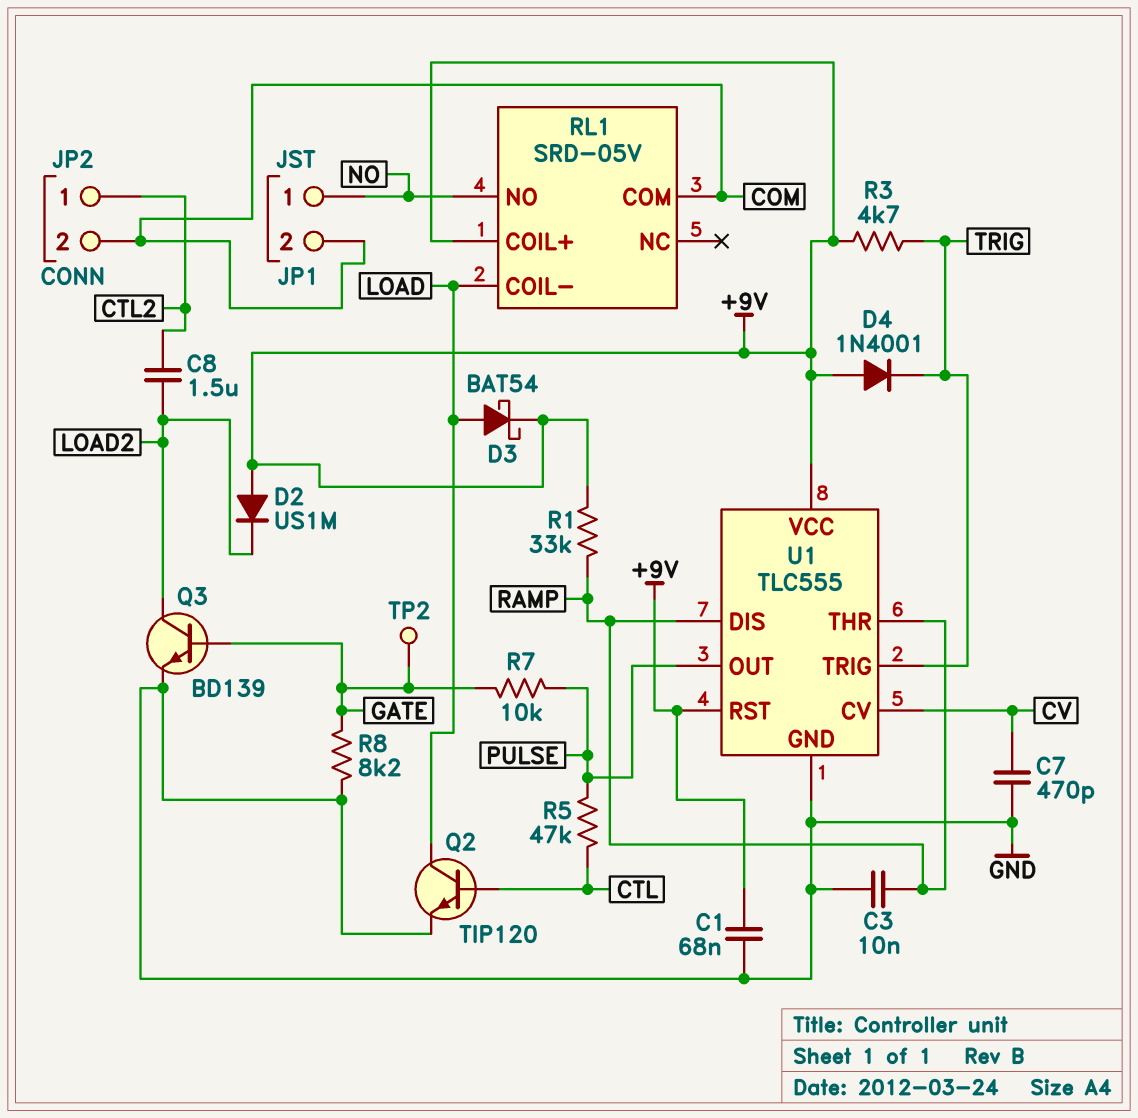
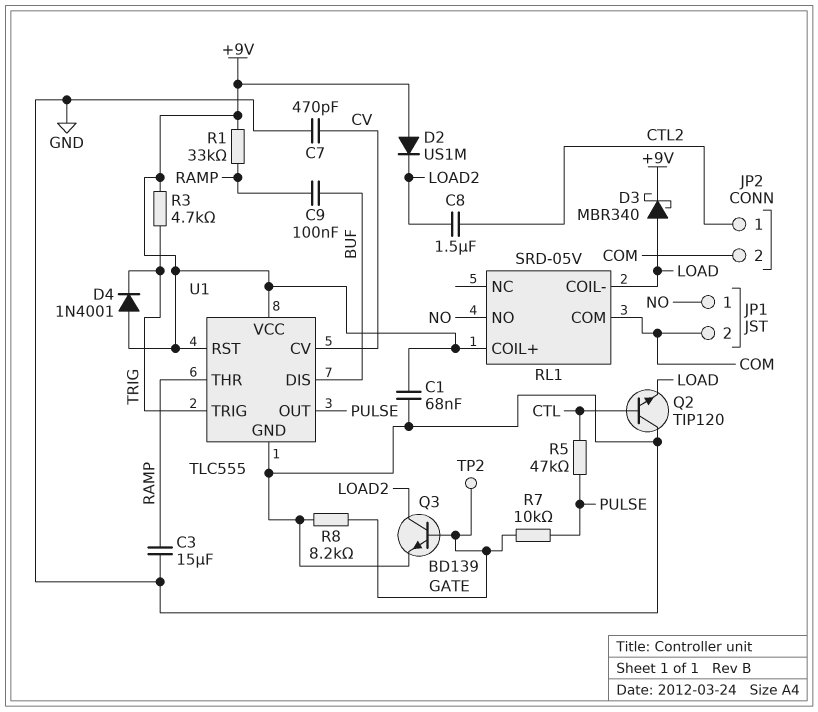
C3: 10nF (GND, RAMP) -> 15uF (GND, RAMP)
C9: none -> 100nF (BUF, RAMP)
D3: schottky BAT54 (A LOAD, K +9V) -> schottky MBR340 (A LOAD, K +9V)
Q2: NPN TIP120 (B CTL, C LOAD, E GND) -> NPN TIP120 (B CTL, C GND, E LOAD)
U1 pin DIS: RAMP -> BUF

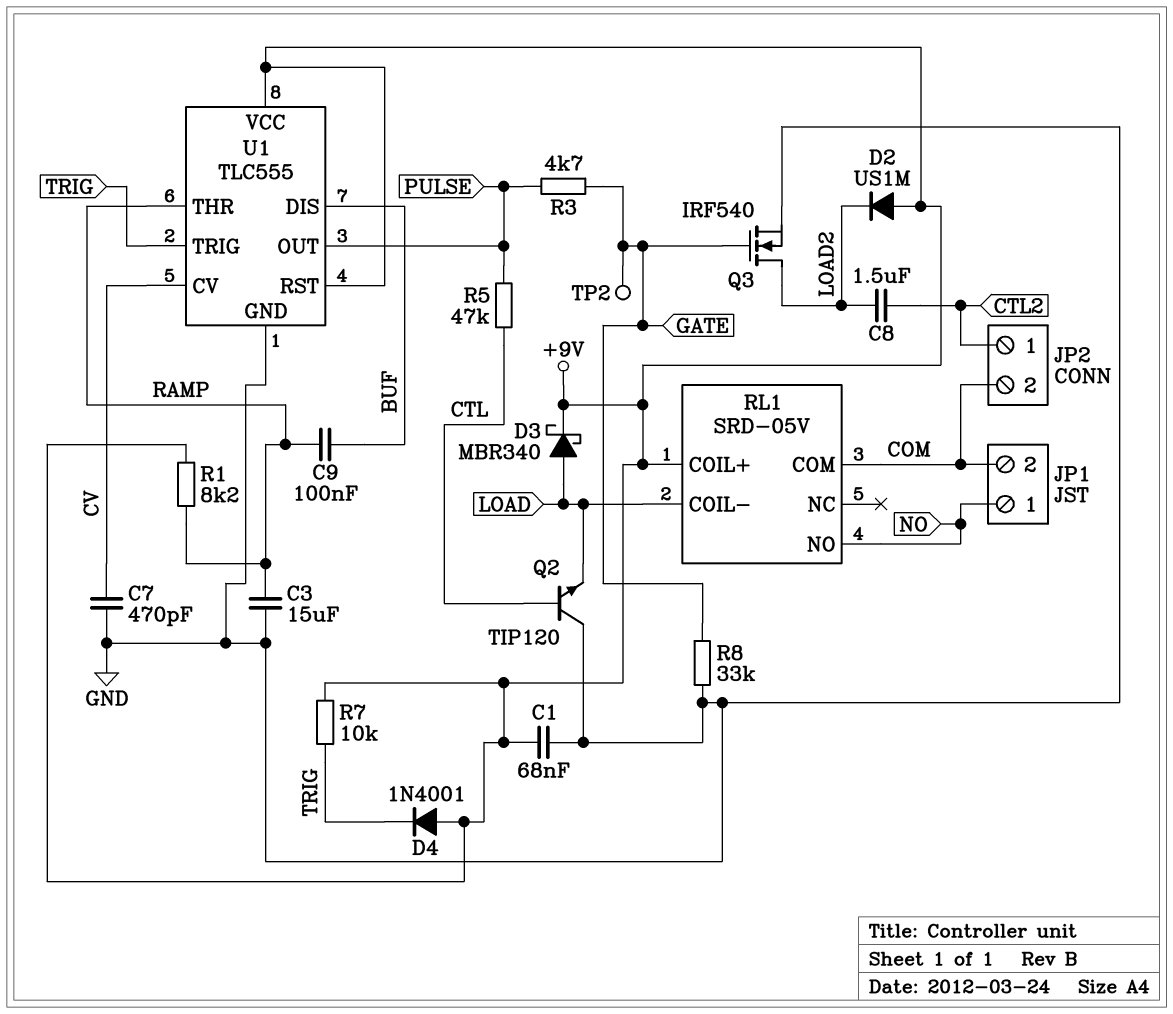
Q3: NPN BD139 (B GATE, C LOAD2, E GND) -> NMOS IRF540 (G GATE, D LOAD2, S GND)
R1: 33k (+9V, RAMP) -> 8.2k (+9V, RAMP)
R3: 4.7k (+9V, TRIG) -> 4.7k (GATE, PULSE)
R7: 10k (GATE, PULSE) -> 10k (+9V, TRIG)
R8: 8.2k (GATE, GND) -> 33k (GATE, GND)

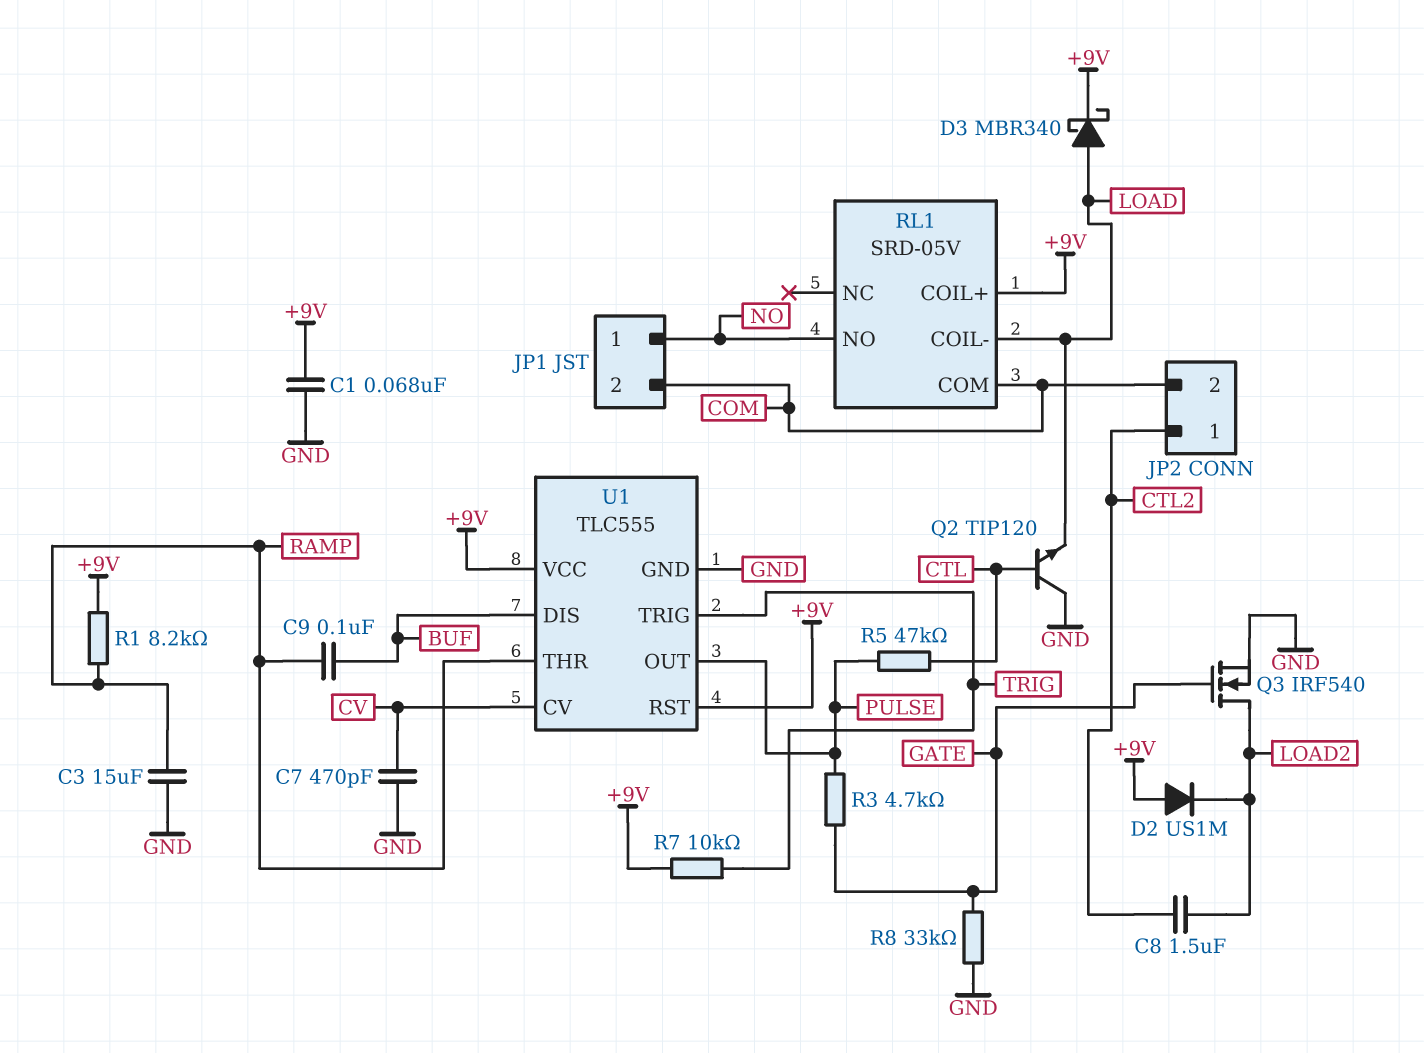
D4: diode 1N4001 (A +9V, K TRIG) -> none
TP2: test point (GATE) -> none

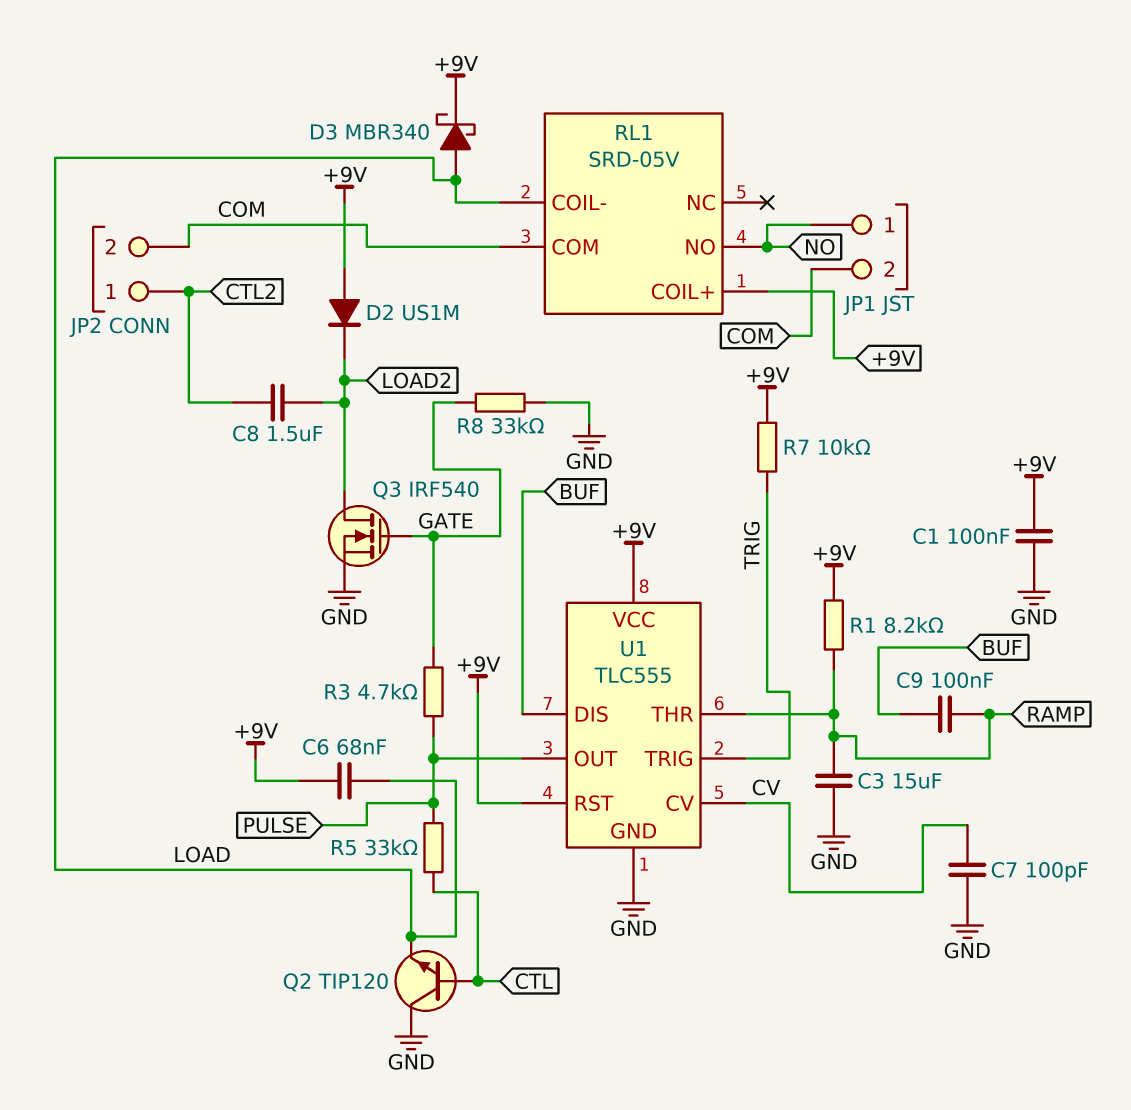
C1: 68nF (+9V, GND) -> 100nF (+9V, GND)
C6: none -> 68nF (+9V, LOAD)
C7: 470pF (CV, GND) -> 100pF (CV, GND)
R5: 47k (CTL, PULSE) -> 33k (CTL, PULSE)

